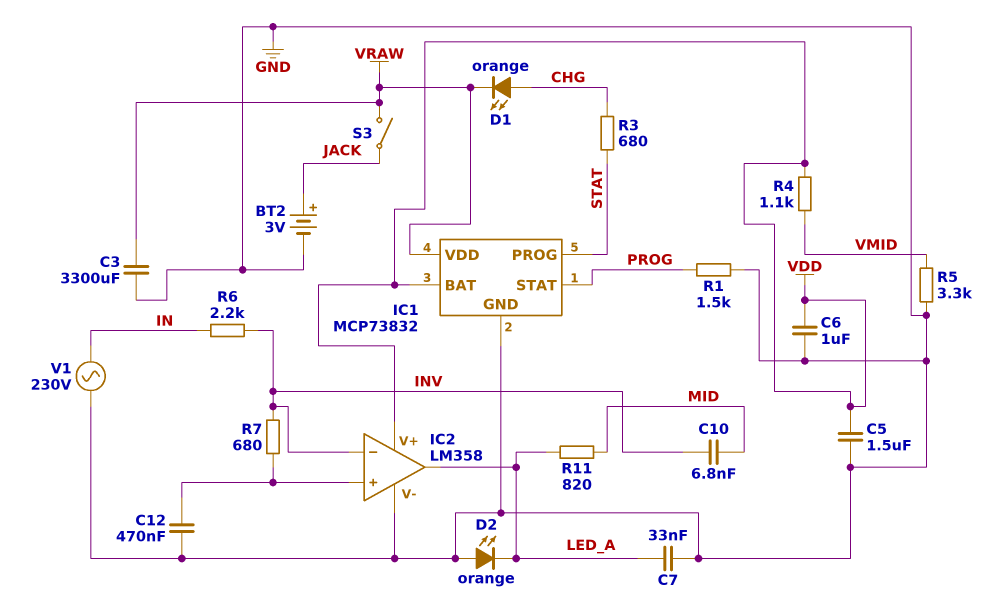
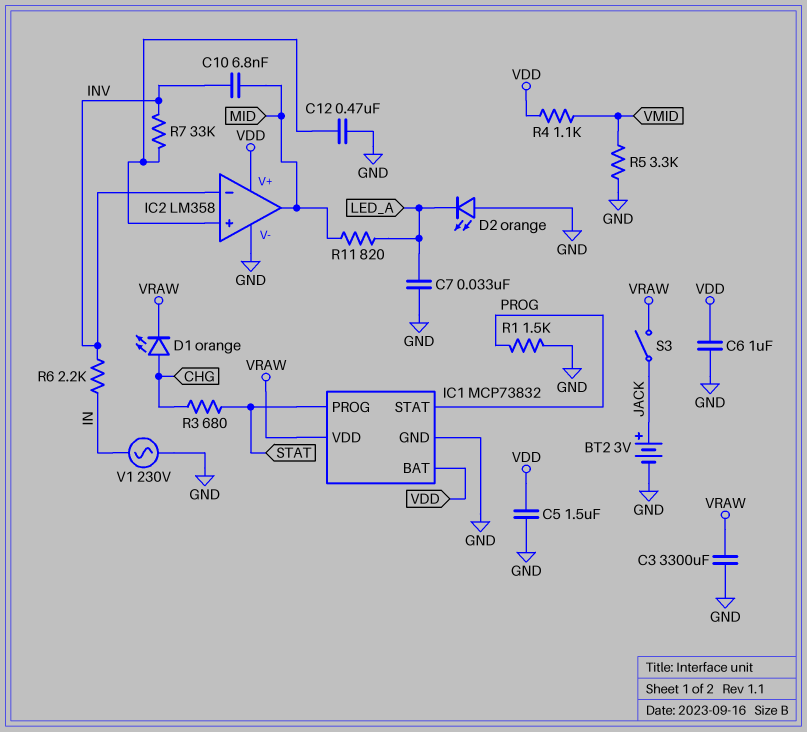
IC2 pin out: LED_A -> MID
R7: 680 (IC2/in+, INV) -> 33k (IC2/in+, INV)

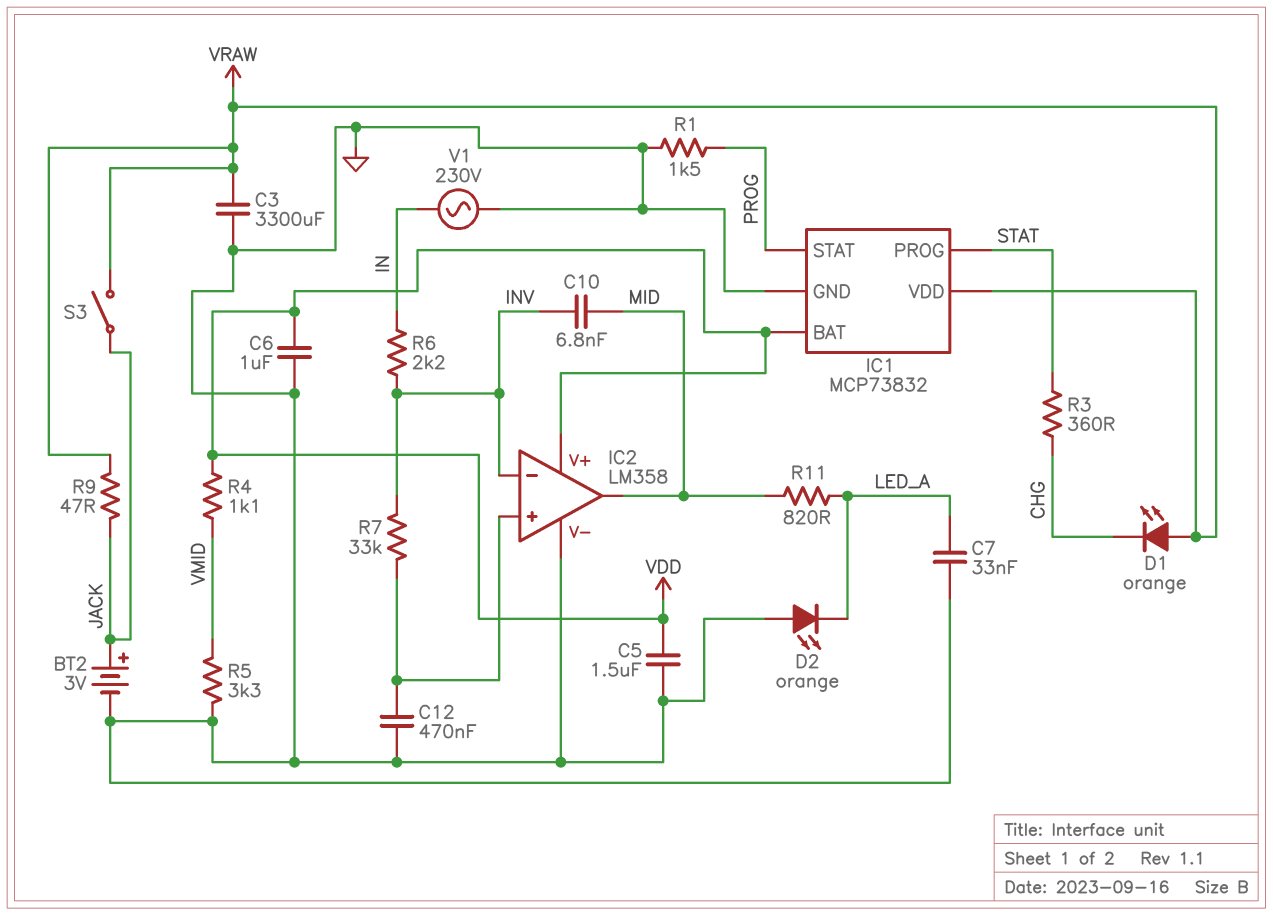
D1: LED orange (A CHG, K VRAW) -> LED orange (A VRAW, K CHG)
R3: 680 (CHG, STAT) -> 360 (CHG, STAT)
R9: none -> 47 (JACK, VRAW)

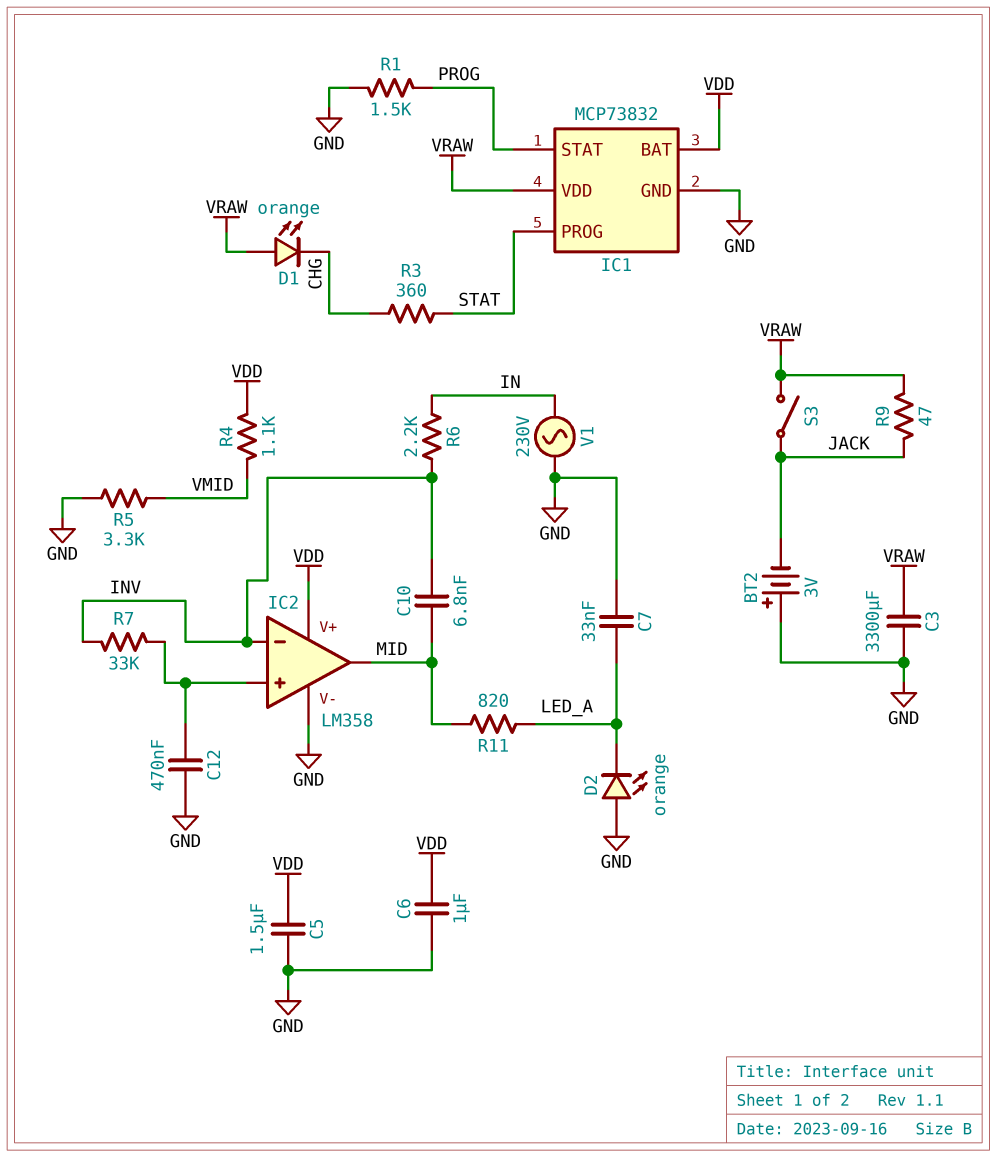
BT2: 3V (plus JACK, minus GND) -> 3V (plus GND, minus JACK)

